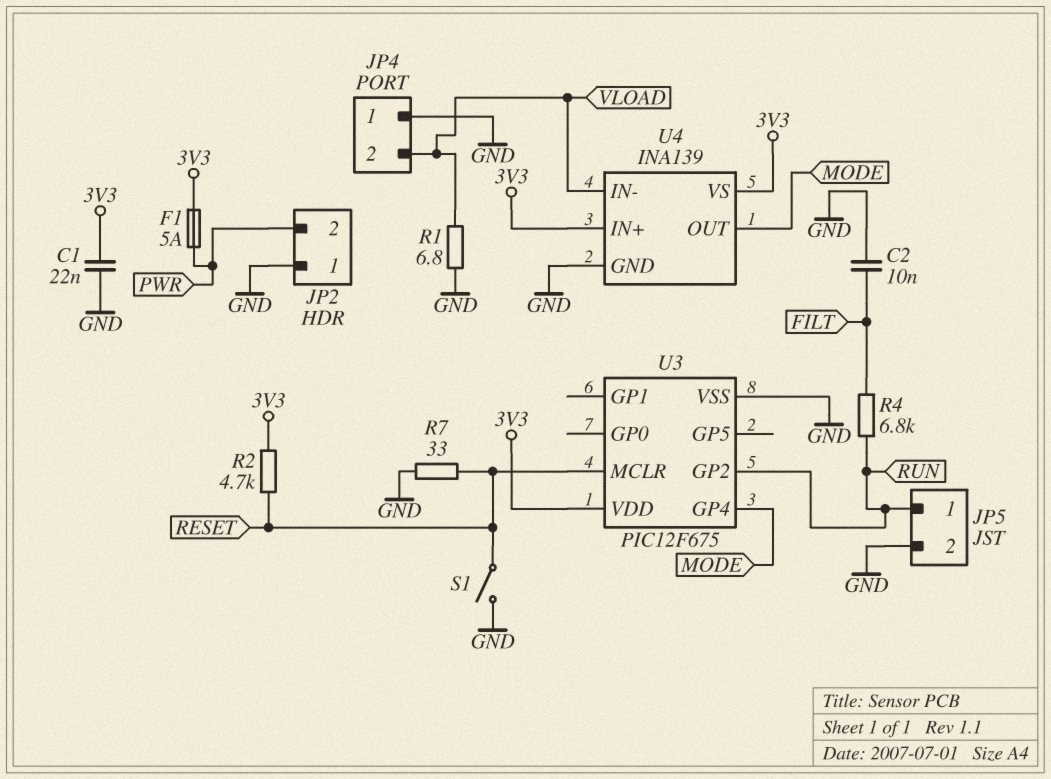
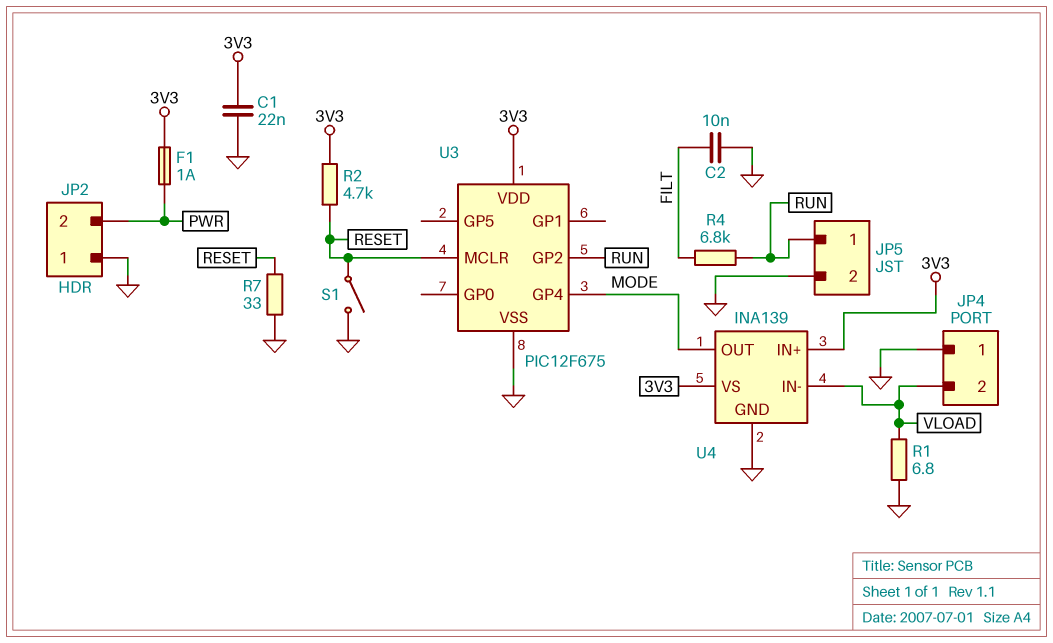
F1: 5A (3V3, PWR) -> 1A (3V3, PWR)

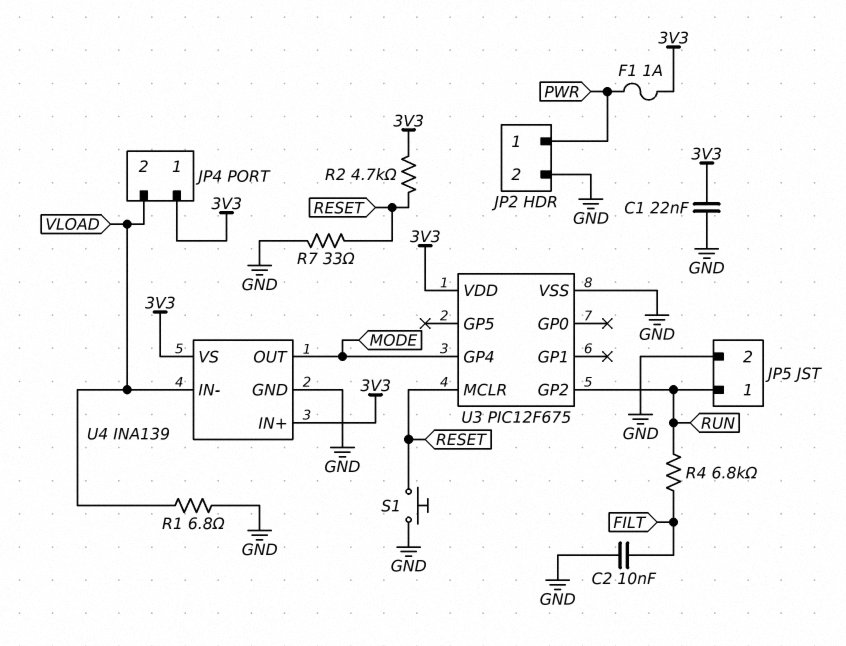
JP2 pin 1: GND -> PWR
JP2 pin 2: PWR -> GND
JP4 pin 1: GND -> 3V3
S1: switch (GND, RESET) -> button (GND, RESET)

